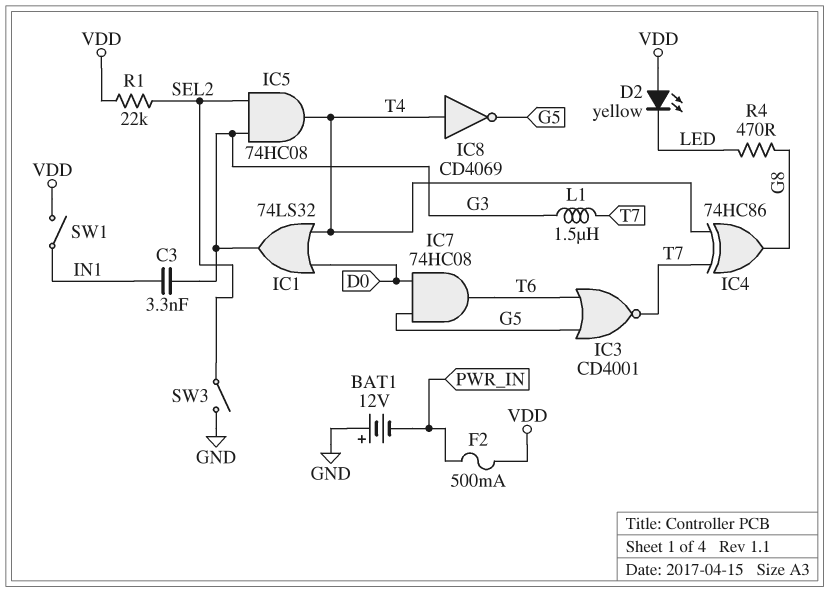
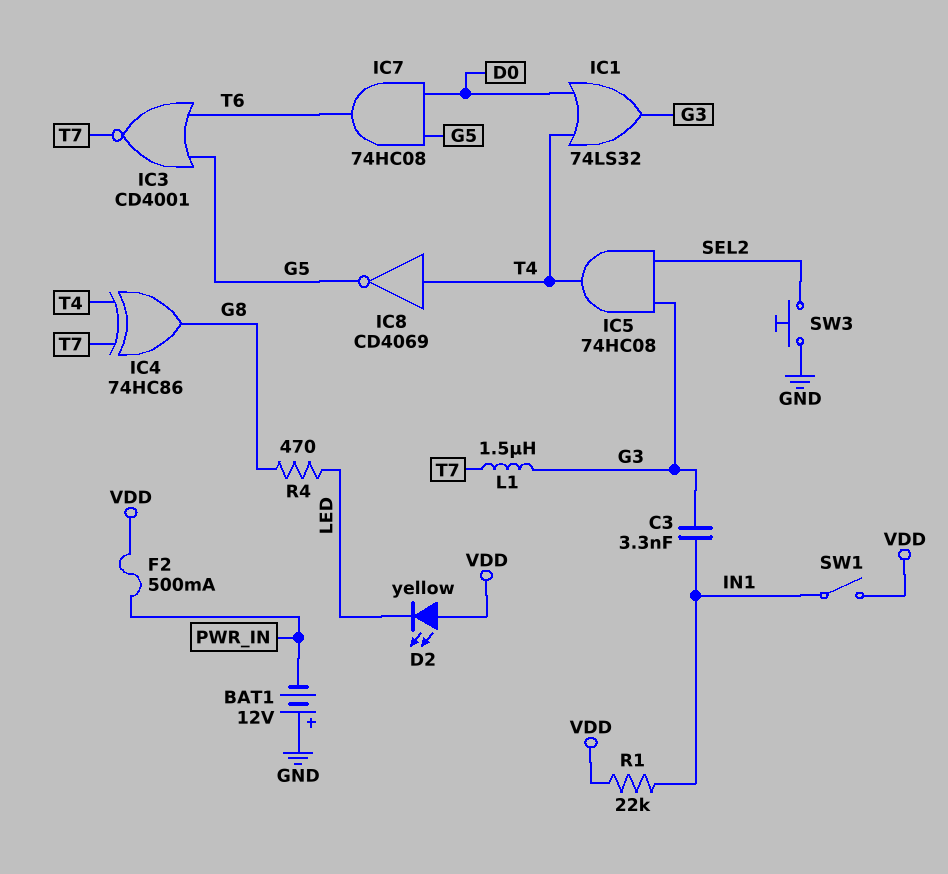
R1: 22k (SEL2, VDD) -> 22k (IN1, VDD)
SW3: switch (GND, SEL2) -> button (GND, SEL2)

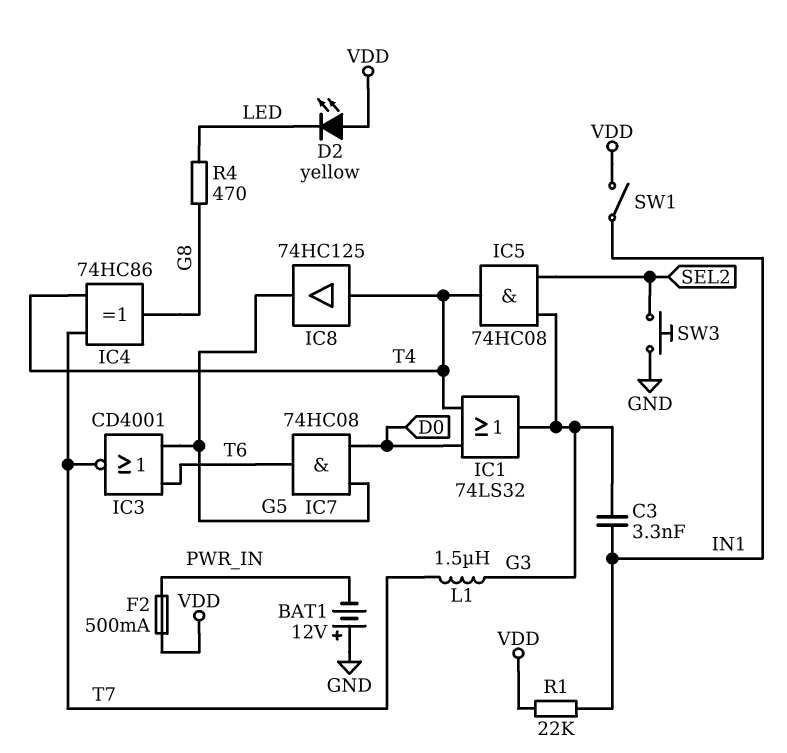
IC8: NOT CD4069 (in T4, out G5) -> buffer 74HC125 (in T4, out G5)

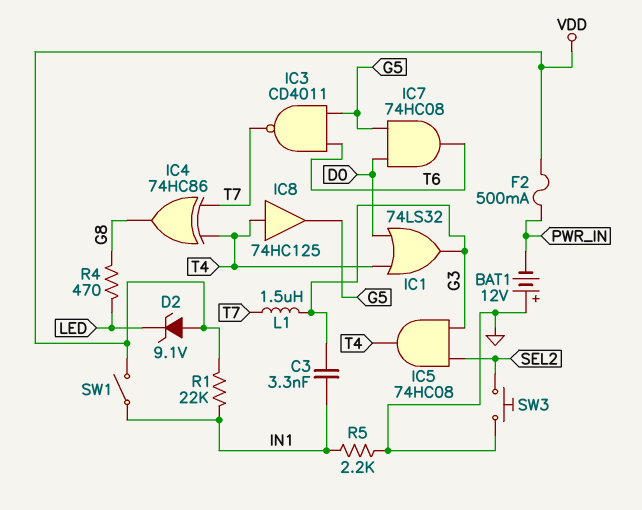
D2: LED yellow (A VDD, K LED) -> zener 9.1V (A VDD, K LED)
IC3: NOR CD4001 (in G5, in T6, out T7) -> NAND CD4011 (in G5, in T6, out T7)
R5: none -> 2.2k (GND, IN1)

